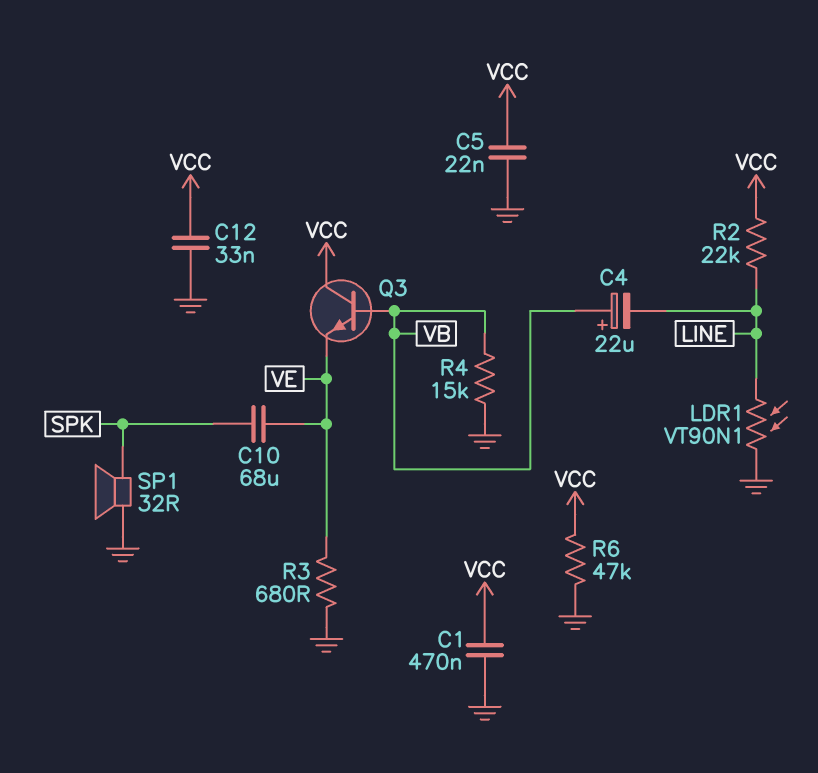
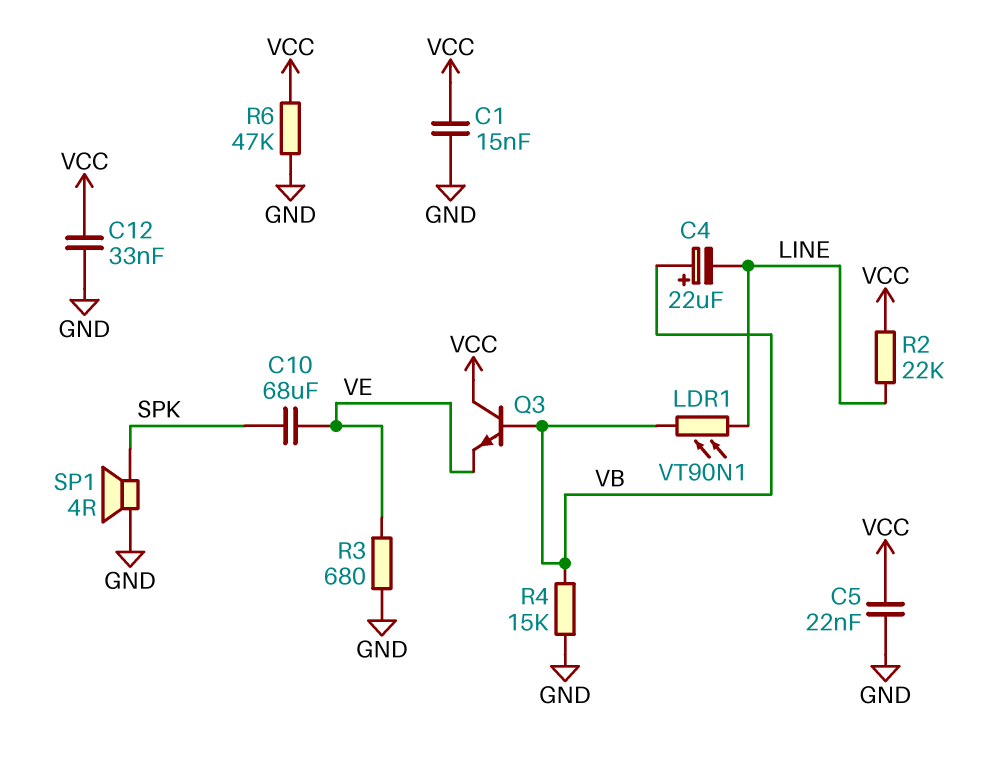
C1: 470nF (GND, VCC) -> 15nF (GND, VCC)
LDR1: VT90N1 (GND, LINE) -> VT90N1 (LINE, VB)
SP1: speaker 32R (GND, SPK) -> speaker 4R (GND, SPK)

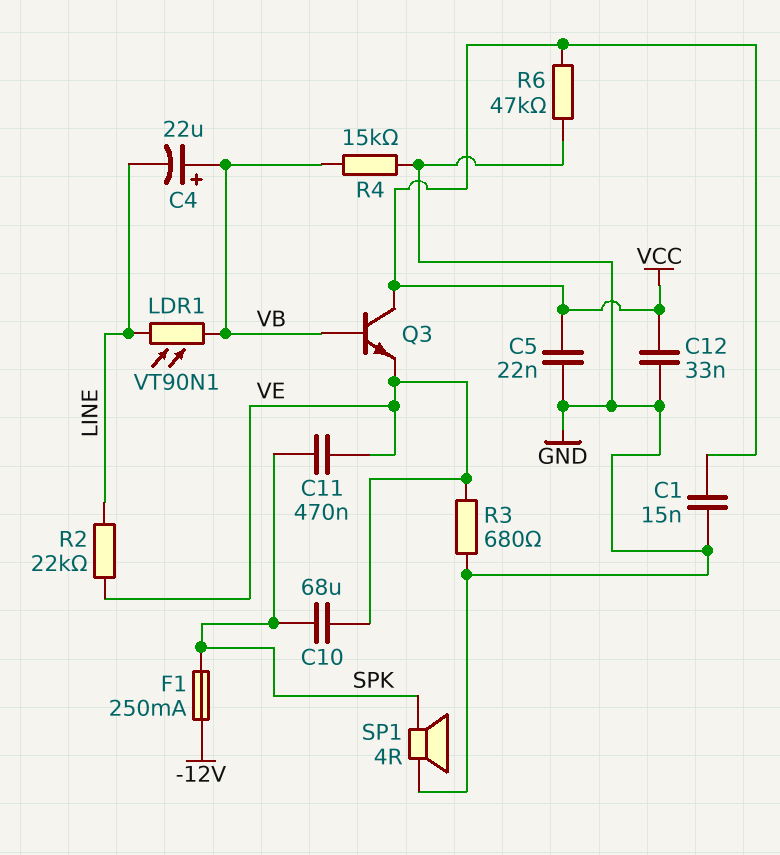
C11: none -> 470nF (SPK, VE)
F1: none -> 250mA (-12V, SPK)
R2: 22k (LINE, VCC) -> 22k (LINE, VE)

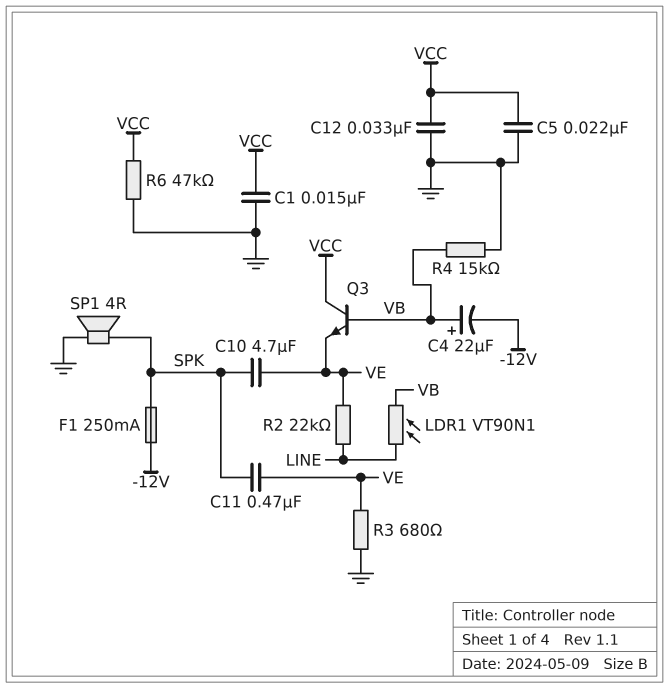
C4: 22uF (plus VB, minus LINE) -> 22uF (plus VB, minus -12V)
C10: 68uF (SPK, VE) -> 4.7uF (SPK, VE)

